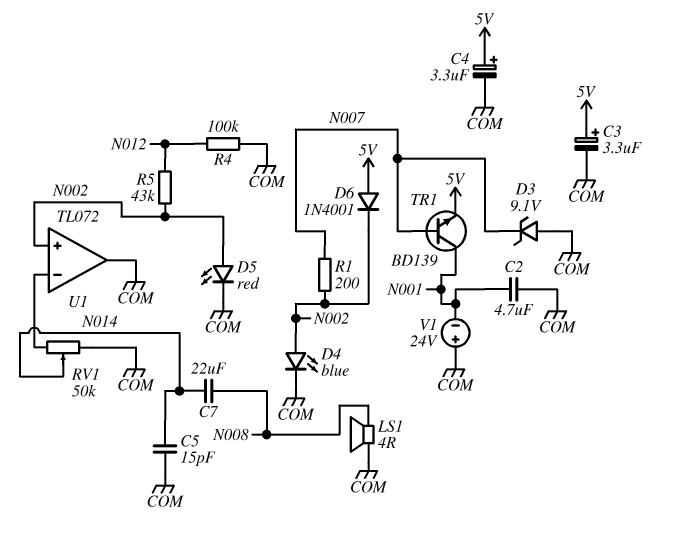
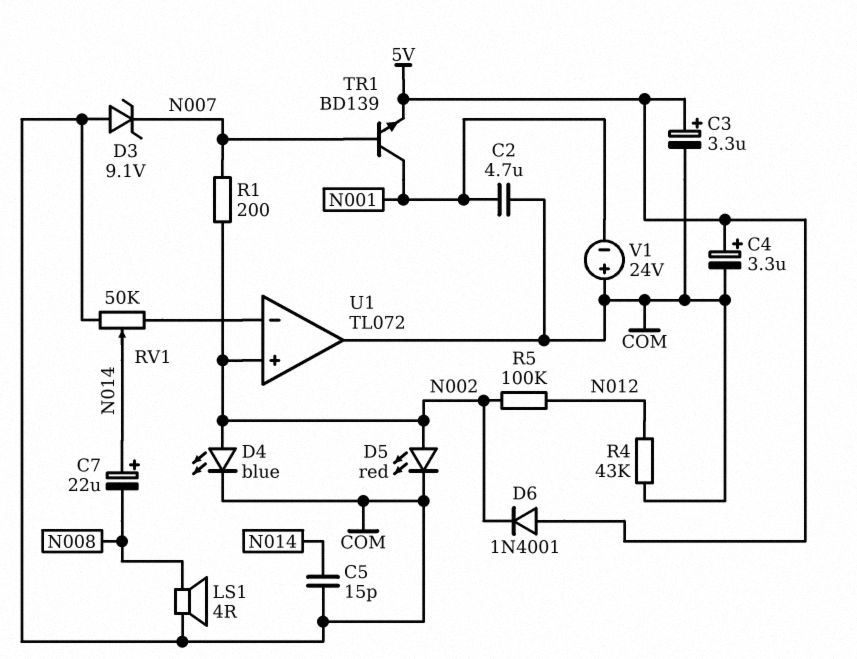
C7: 22uF (N008, N014) -> 22uF (plus N014, minus N008)
R4: 100k (COM, N012) -> 43k (COM, N012)
R5: 43k (N002, N012) -> 100k (N002, N012)

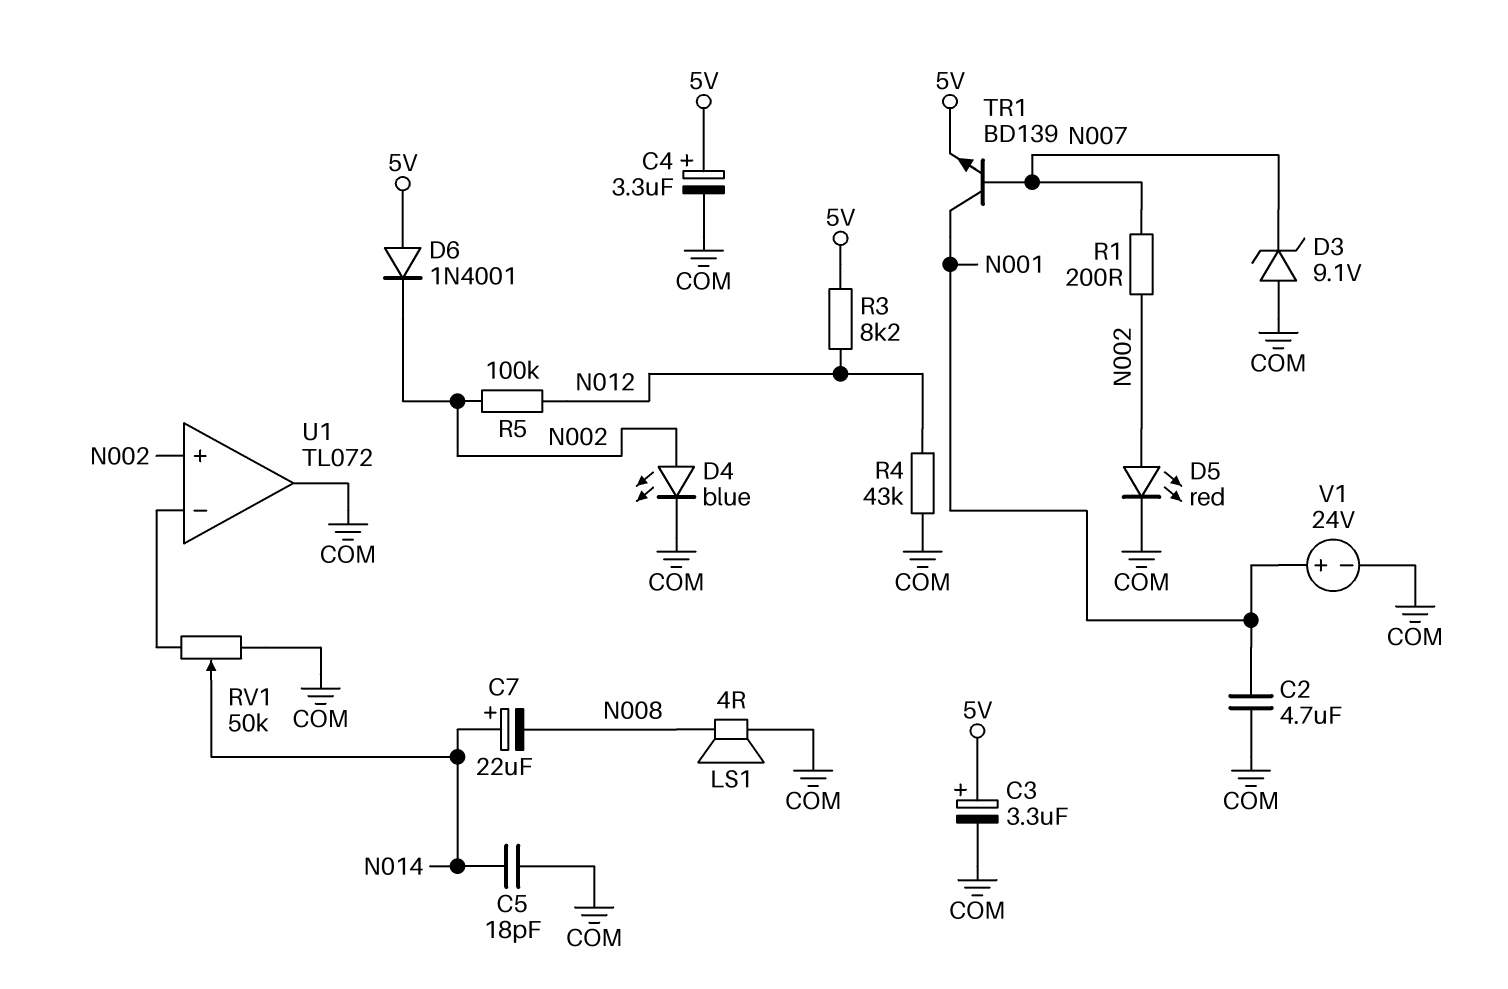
C5: 15pF (COM, N014) -> 18pF (COM, N014)
R3: none -> 8.2k (5V, N012)
V1: 24V (plus COM, minus N001) -> 24V (plus N001, minus COM)

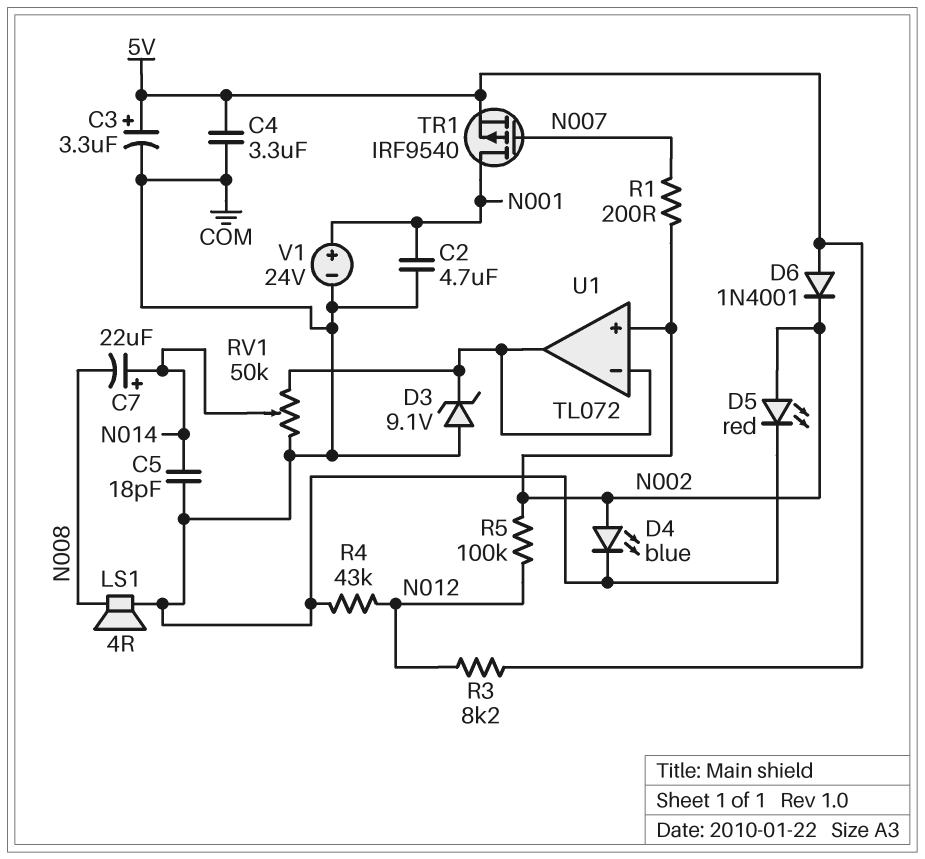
C4: 3.3uF (plus 5V, minus COM) -> 3.3uF (5V, COM)
D3: zener 9.1V (A COM, K N007) -> zener 9.1V (A COM, K U1/in-)
TR1: NPN BD139 (B N007, C N001, E 5V) -> PMOS IRF9540 (G N007, D N001, S 5V)
U1 pin out: COM -> U1/in-

